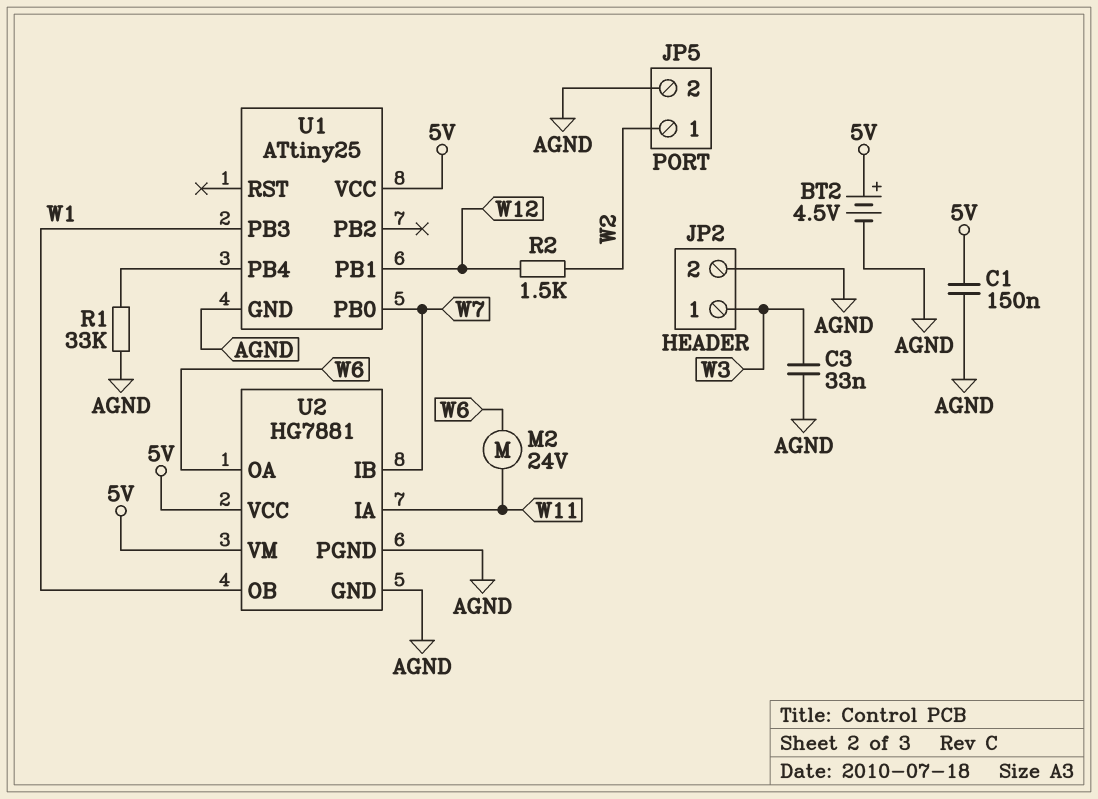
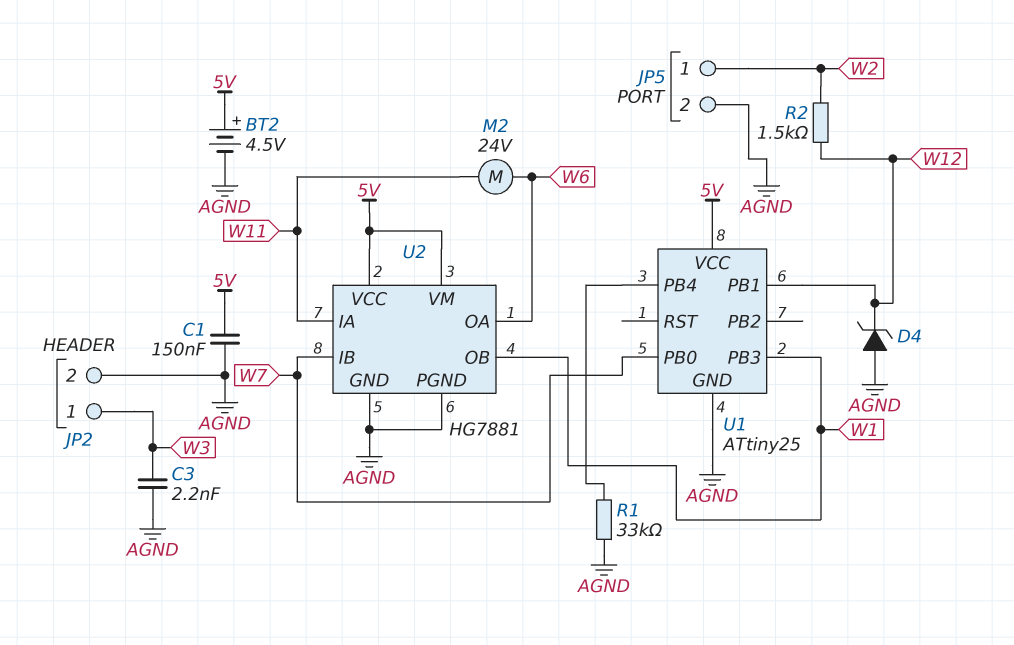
C3: 33nF (AGND, W3) -> 2.2nF (AGND, W3)
D4: none -> zener (A AGND, K W12)

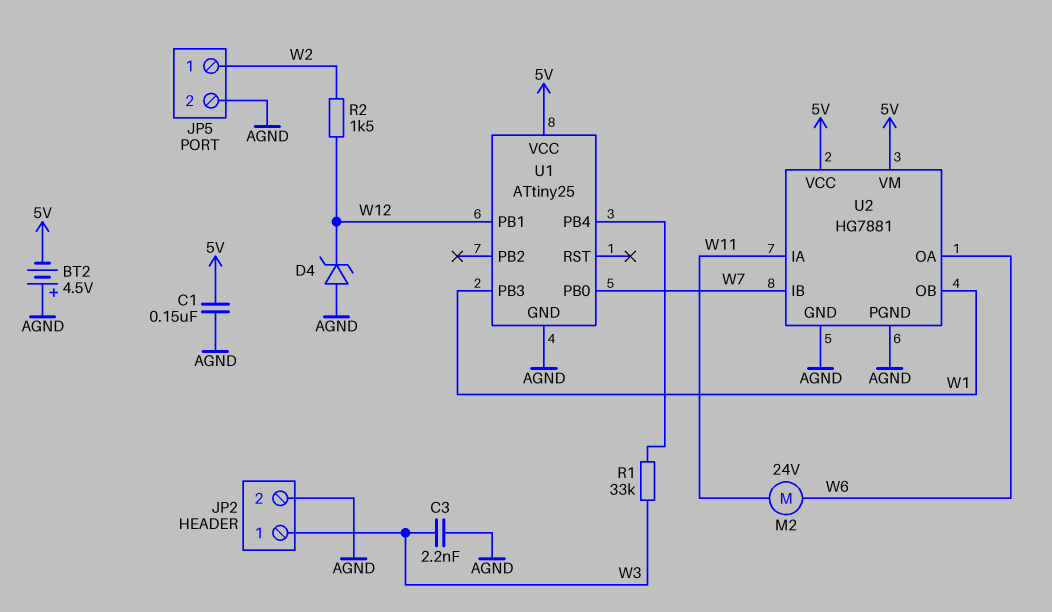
BT2: 4.5V (plus 5V, minus AGND) -> 4.5V (plus AGND, minus 5V)
R1: 33k (AGND, U1/PB4) -> 33k (U1/PB4, W3)

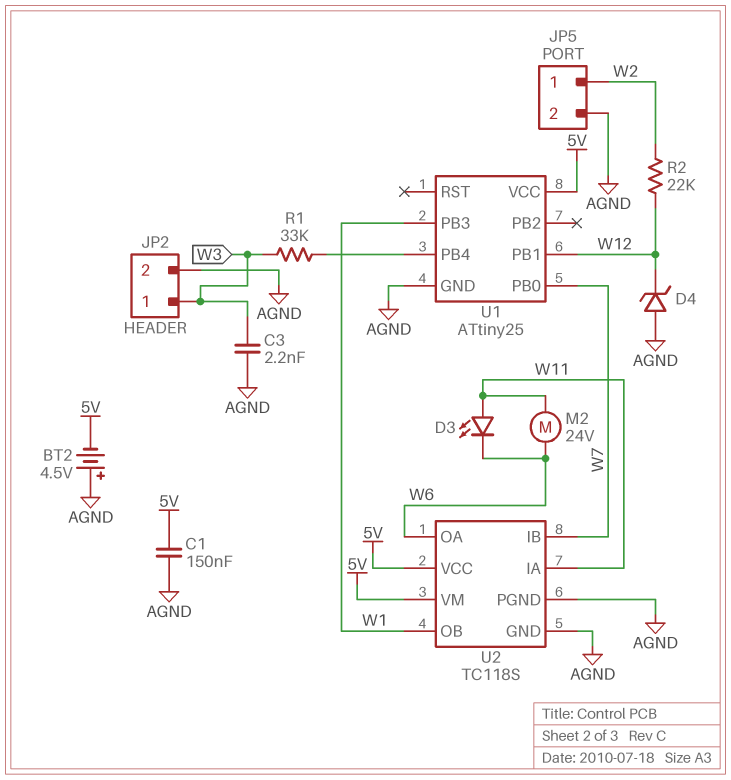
D3: none -> LED (A W11, K W6)
R2: 1.5k (W2, W12) -> 22k (W2, W12)
U2: HG7881 -> TC118S

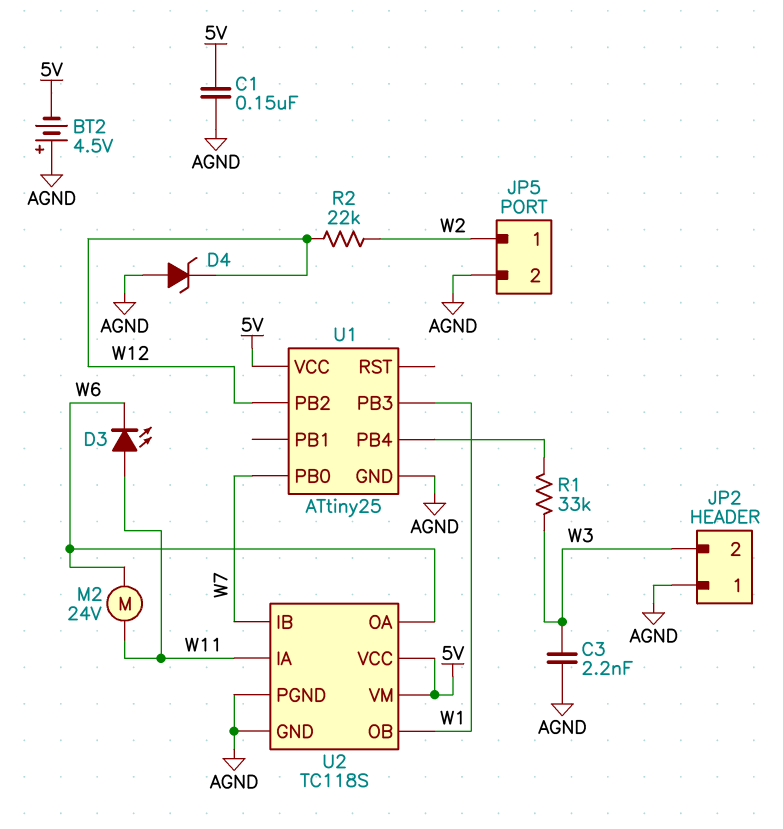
JP2 pin 1: W3 -> AGND
JP2 pin 2: AGND -> W3
U1 pin PB1: W12 -> none
U1 pin PB2: none -> W12

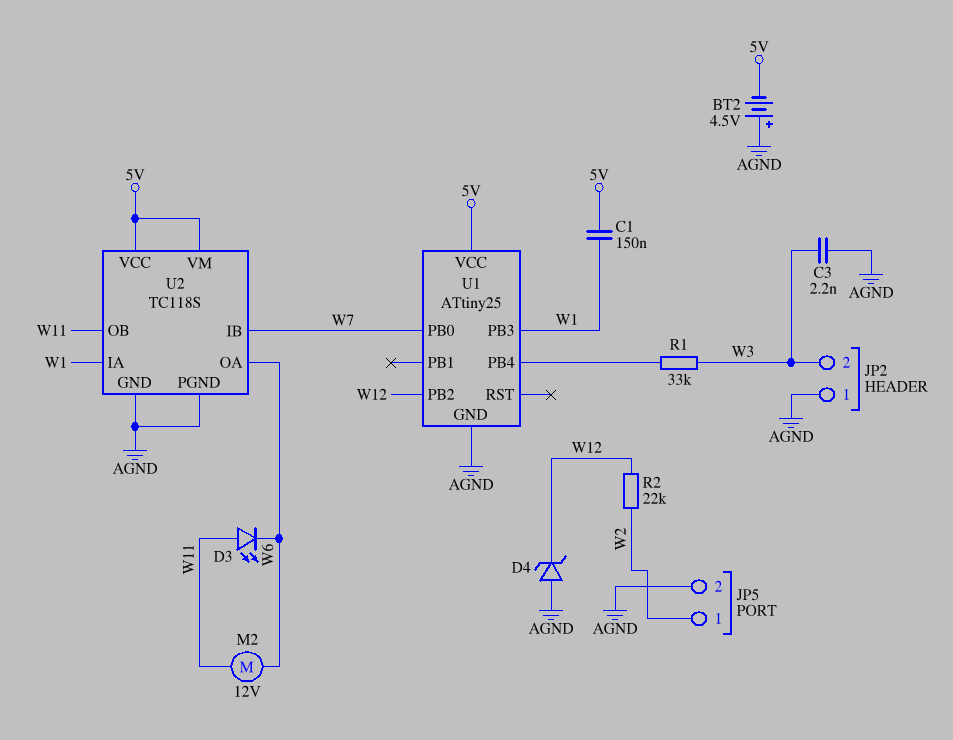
C1: 150nF (5V, AGND) -> 150nF (5V, W1)
M2: motor 24V (W6, W11) -> motor 12V (W6, W11)
U2 pin IA: W11 -> W1
U2 pin OB: W1 -> W11

